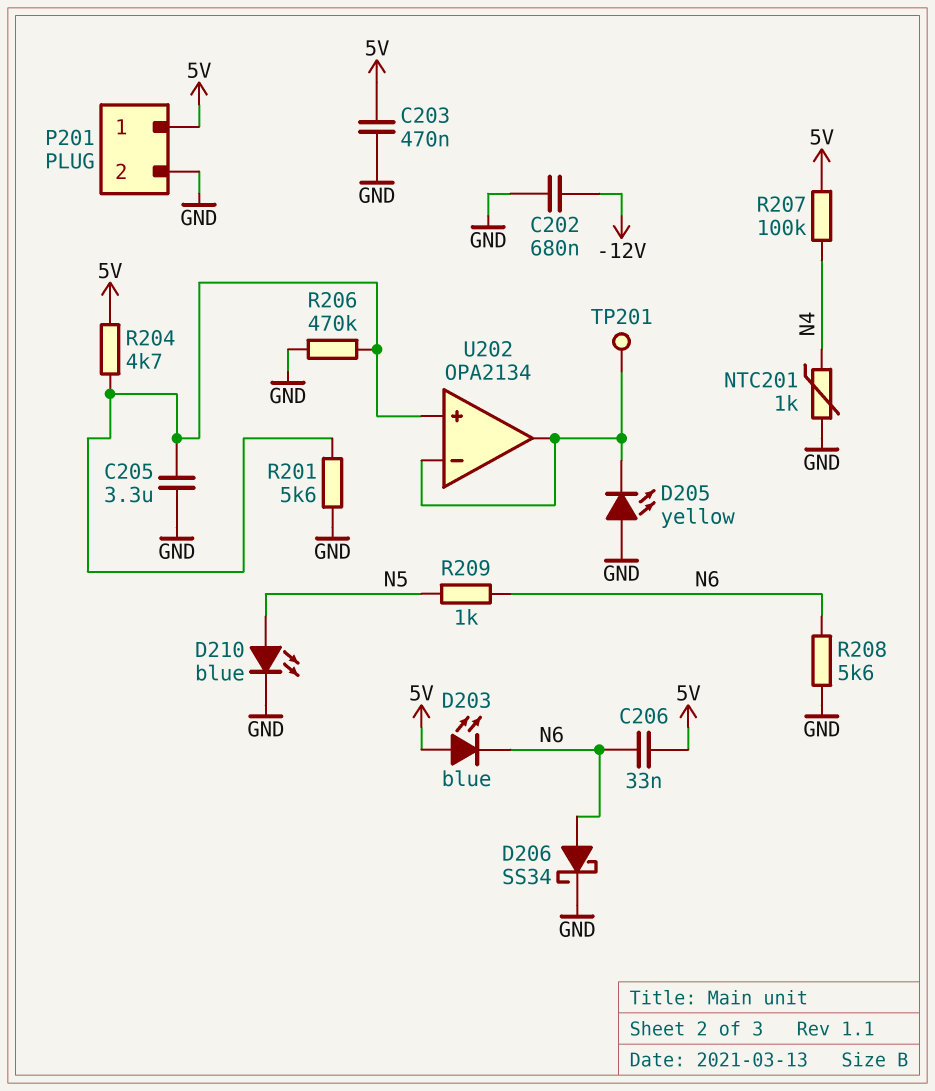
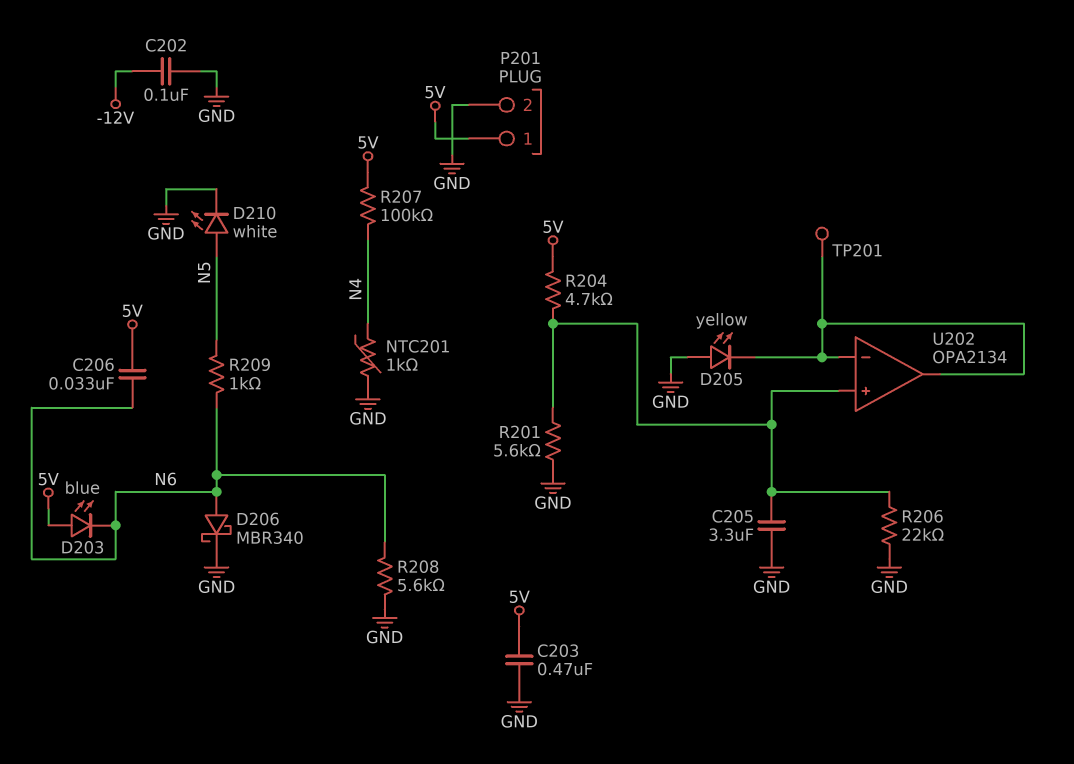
C202: 680nF (-12V, GND) -> 100nF (-12V, GND)
D206: schottky SS34 (A N6, K GND) -> schottky MBR340 (A N6, K GND)
D210: LED blue (A N5, K GND) -> LED white (A N5, K GND)
R206: 470k (GND, U202/in+) -> 22k (GND, U202/in+)

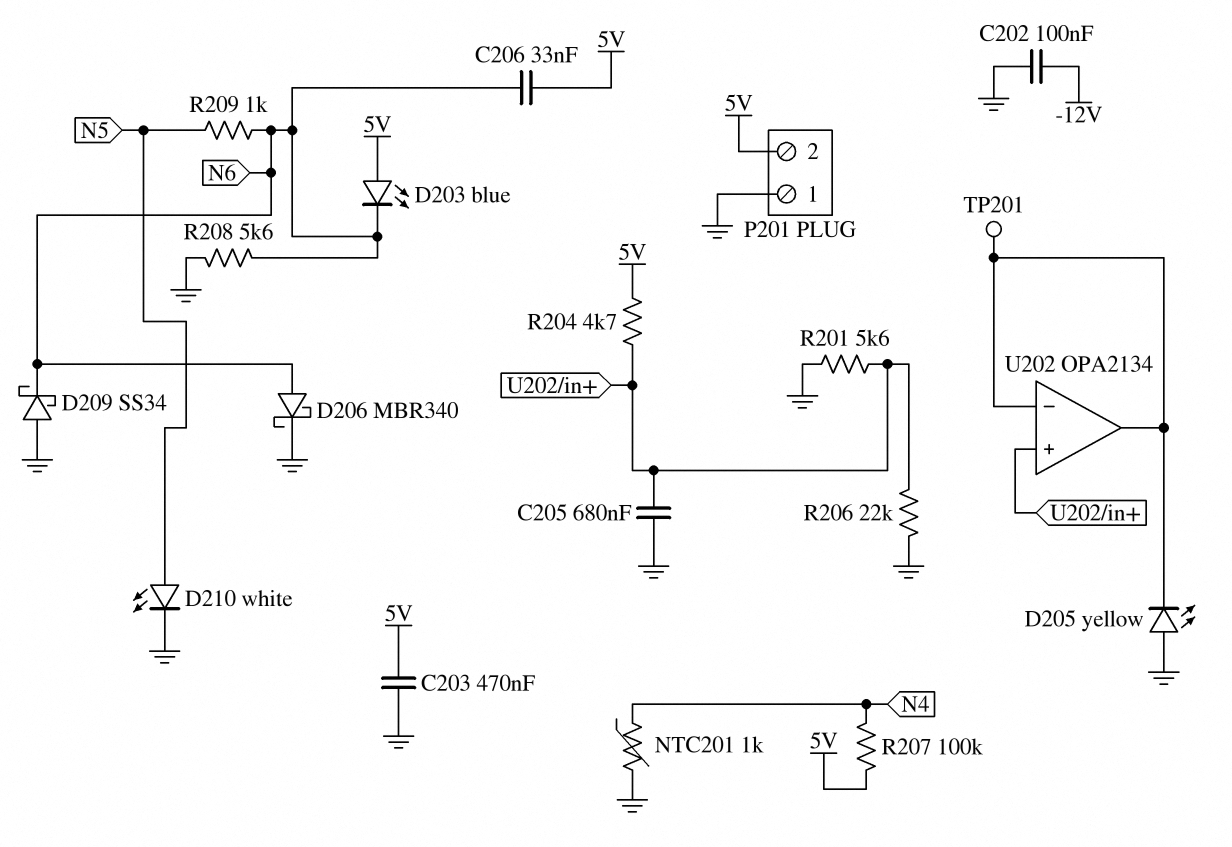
C205: 3.3uF (GND, U202/in+) -> 680nF (GND, U202/in+)
D209: none -> schottky SS34 (A GND, K N6)
P201 pin 1: 5V -> GND
P201 pin 2: GND -> 5V

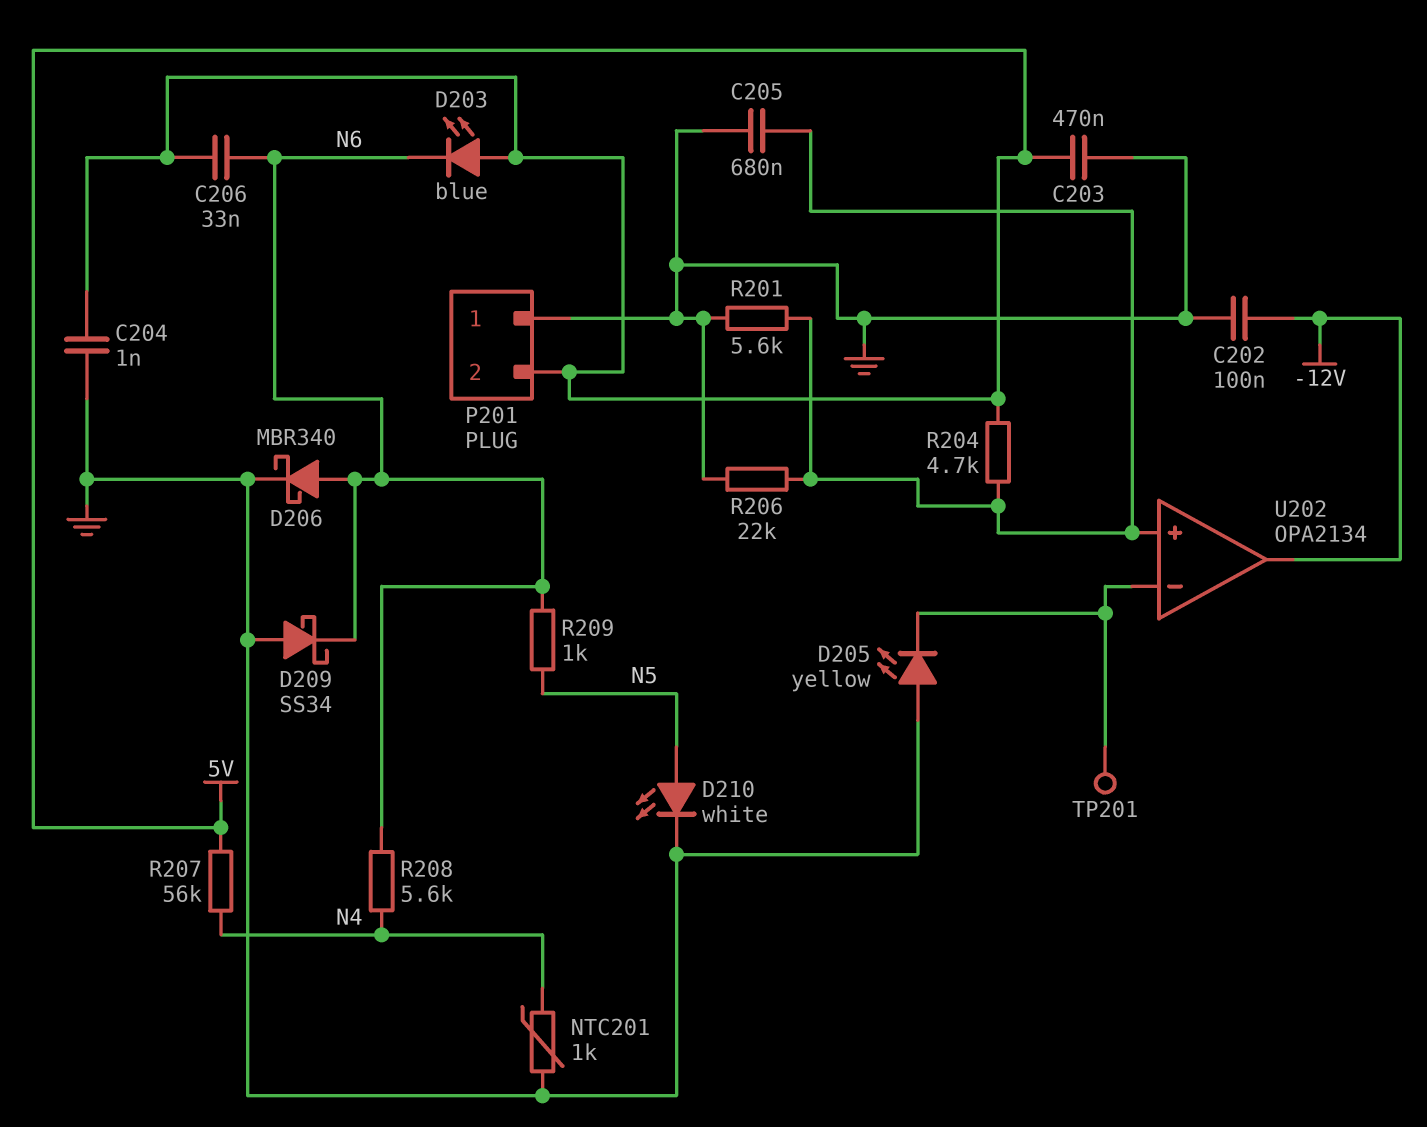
C204: none -> 1nF (5V, GND)
R207: 100k (5V, N4) -> 56k (5V, N4)
R208: 5.6k (GND, N6) -> 5.6k (N4, N6)
U202 pin out: U202/in- -> -12V

